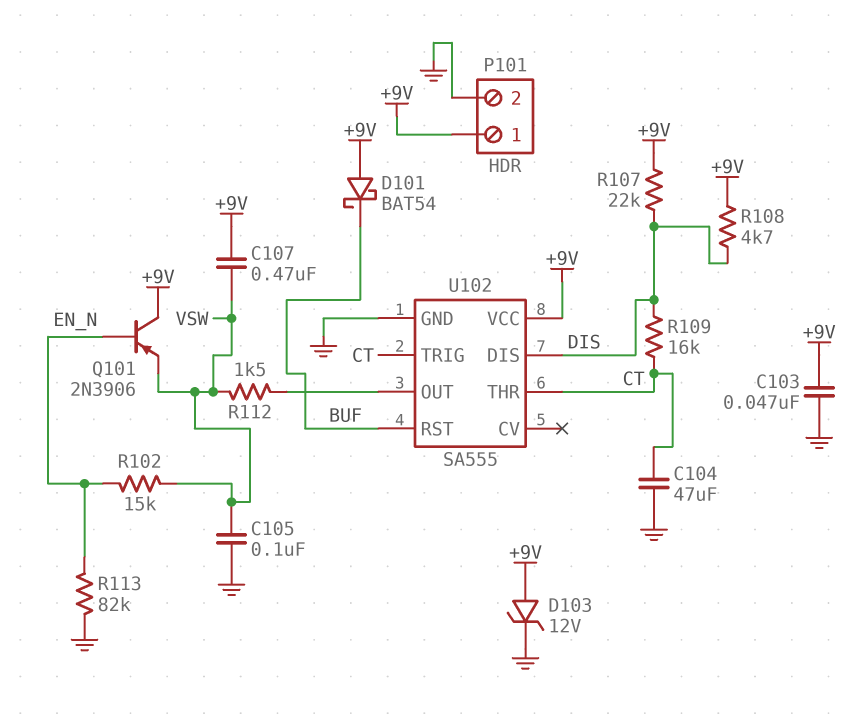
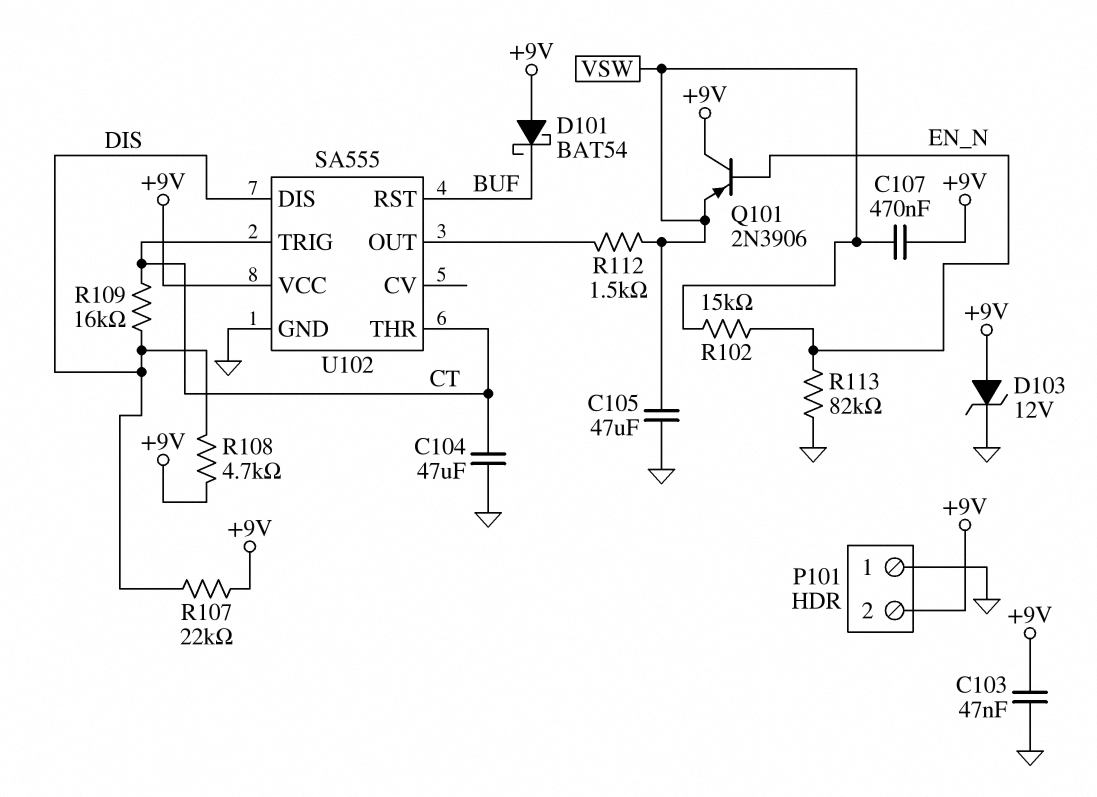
C105: 100nF (GND, VSW) -> 47uF (GND, VSW)
P101 pin 1: +9V -> GND
P101 pin 2: GND -> +9V

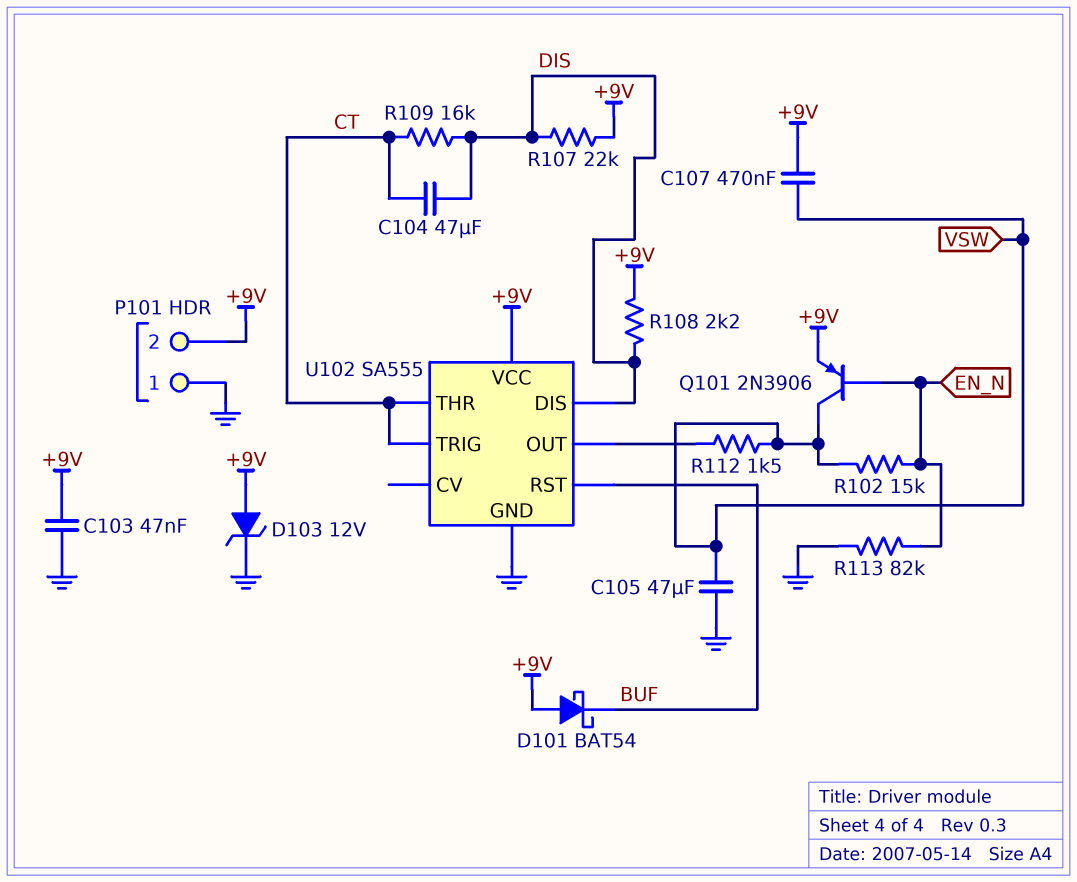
C104: 47uF (CT, GND) -> 47uF (CT, DIS)
Q101: PNP 2N3906 (B EN_N, C +9V, E VSW) -> PNP 2N3906 (B EN_N, C VSW, E +9V)
R108: 4.7k (+9V, DIS) -> 2.2k (+9V, DIS)

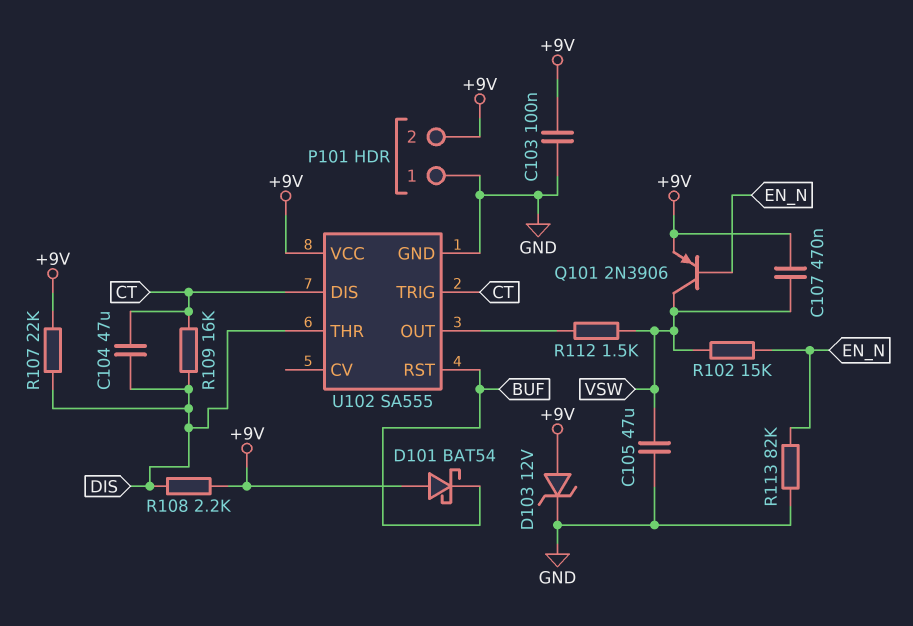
C103: 47nF (+9V, GND) -> 100nF (+9V, GND)
U102 pin DIS: DIS -> CT
U102 pin THR: CT -> DIS

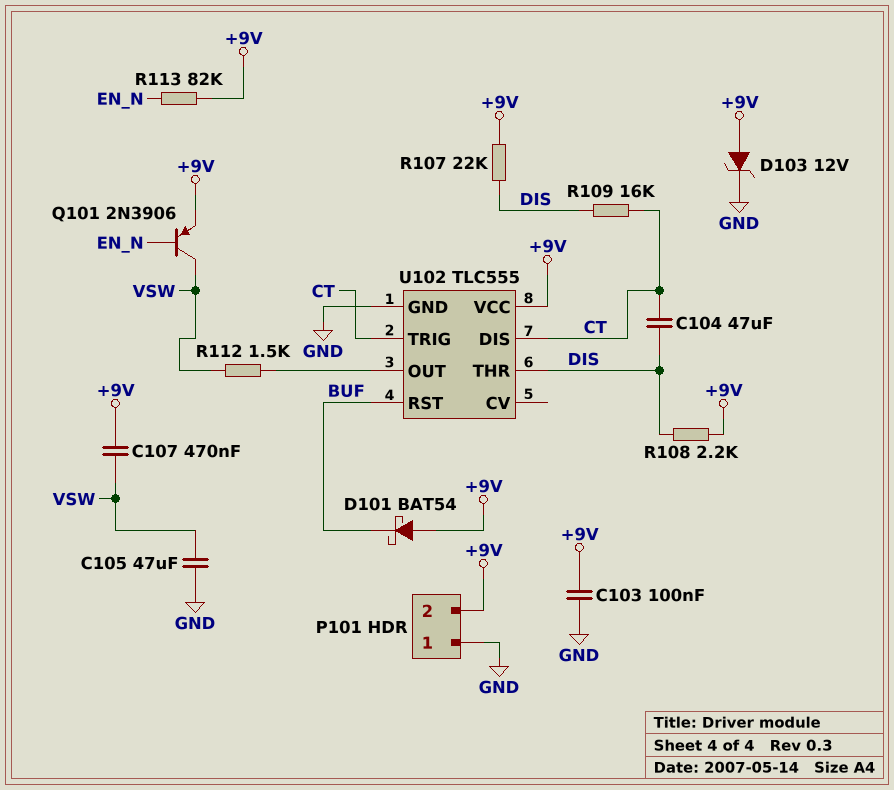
R102: 15k (EN_N, VSW) -> none
R113: 82k (EN_N, GND) -> 82k (+9V, EN_N)
U102: SA555 -> TLC555

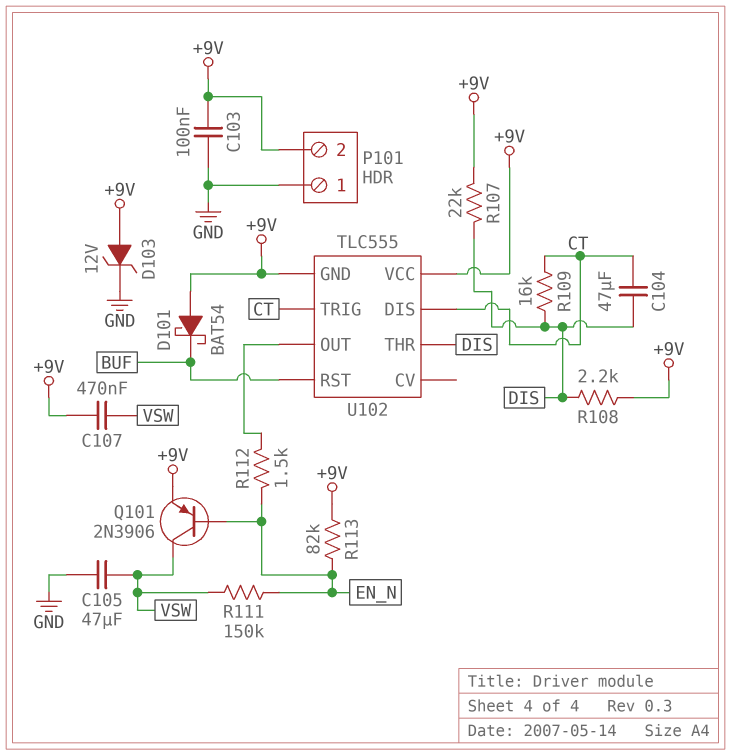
R111: none -> 150k (EN_N, VSW)
R112: 1.5k (U102/OUT, VSW) -> 1.5k (EN_N, U102/OUT)
U102 pin GND: GND -> +9V

